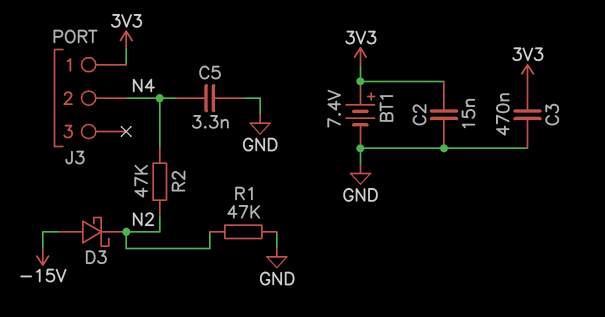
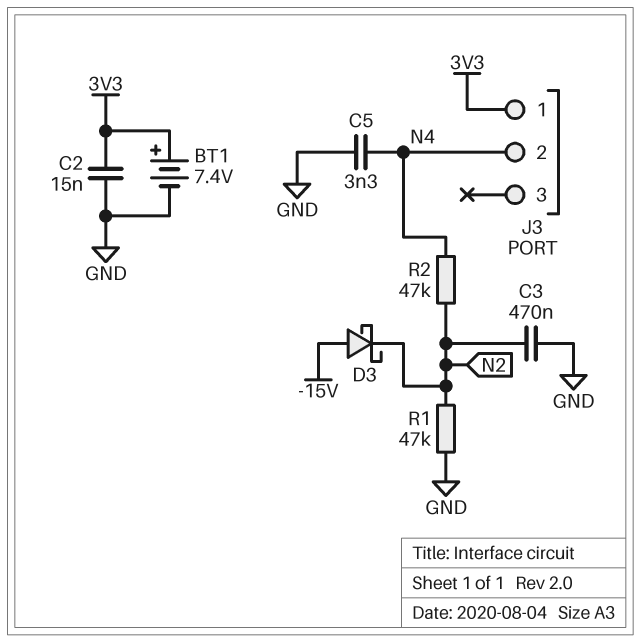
C3: 470nF (3V3, GND) -> 470nF (GND, N2)

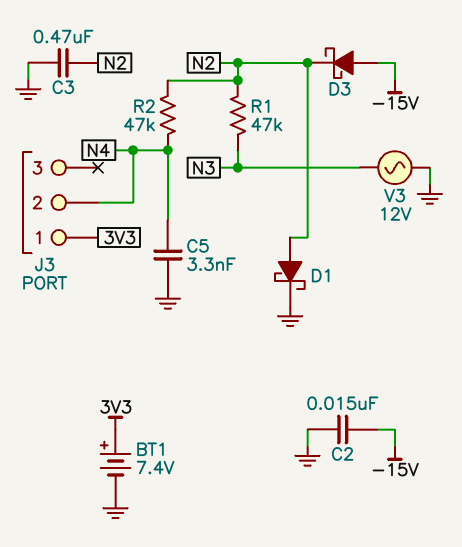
C2: 15nF (3V3, GND) -> 15nF (-15V, GND)
D1: none -> schottky (A N2, K GND)
R1: 47k (GND, N2) -> 47k (N2, N3)
V3: none -> AC 12V (GND, N3)

